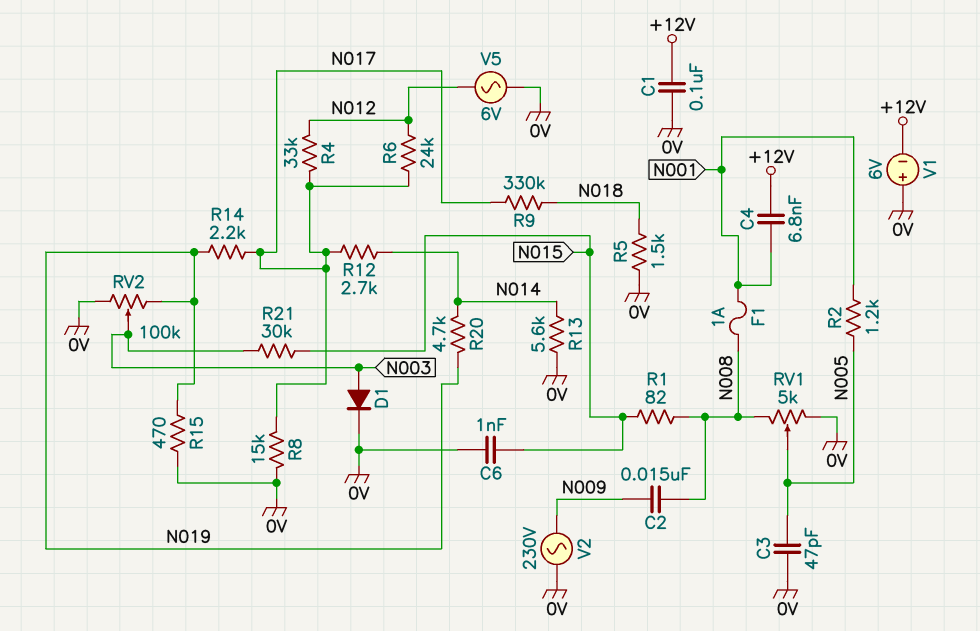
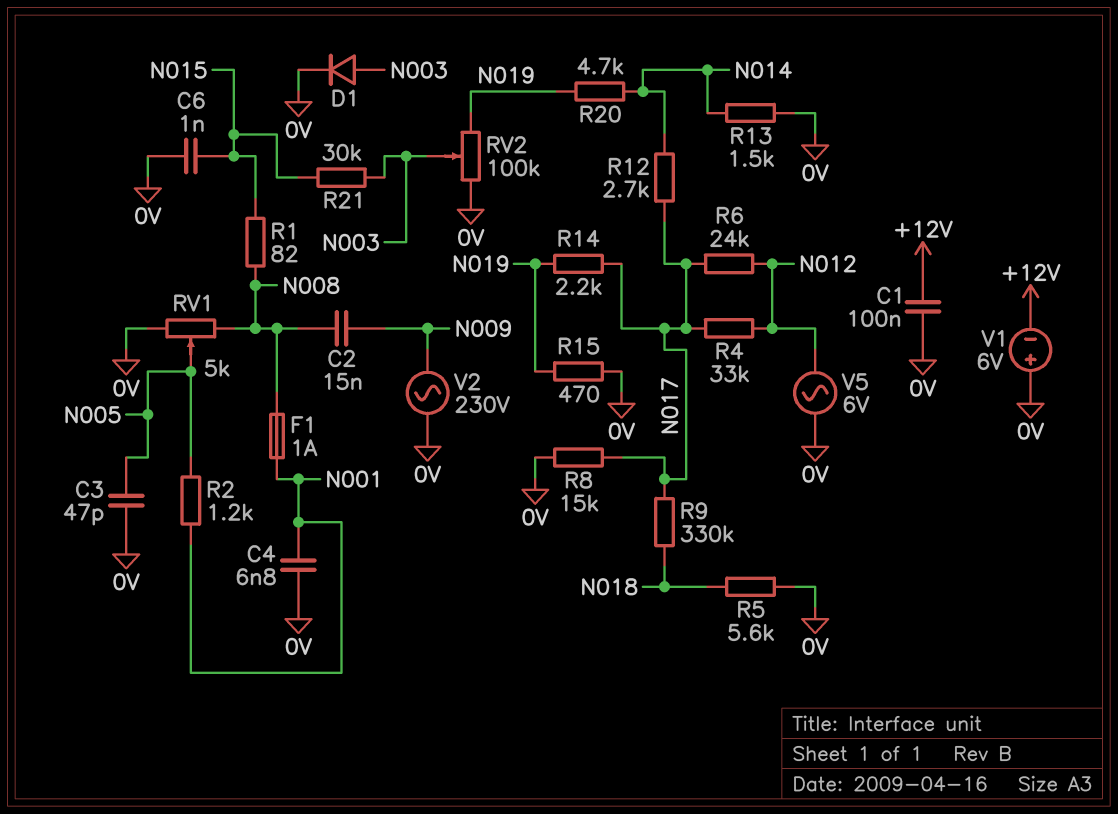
C4: 6.8nF (+12V, N001) -> 6.8nF (0V, N001)
R5: 1.5k (0V, N018) -> 5.6k (0V, N018)
R13: 5.6k (0V, N014) -> 1.5k (0V, N014)

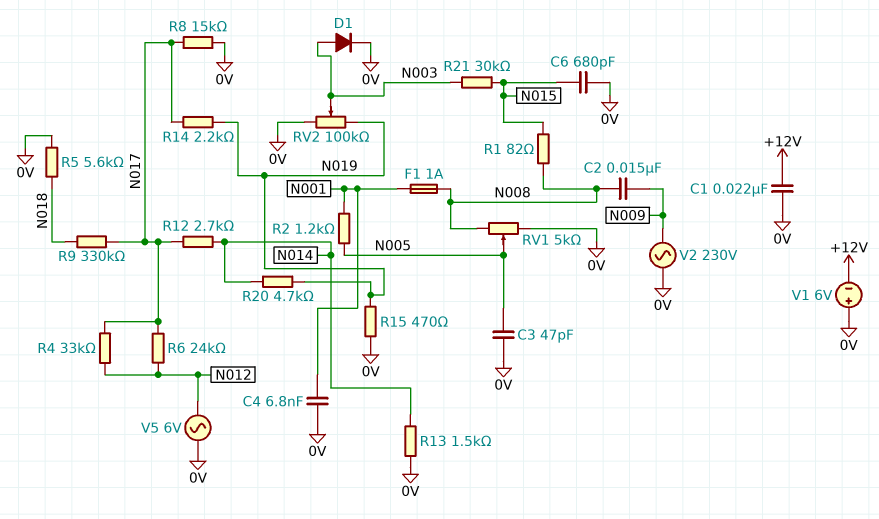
C1: 100nF (+12V, 0V) -> 22nF (+12V, 0V)
C6: 1nF (0V, N015) -> 680pF (0V, N015)

